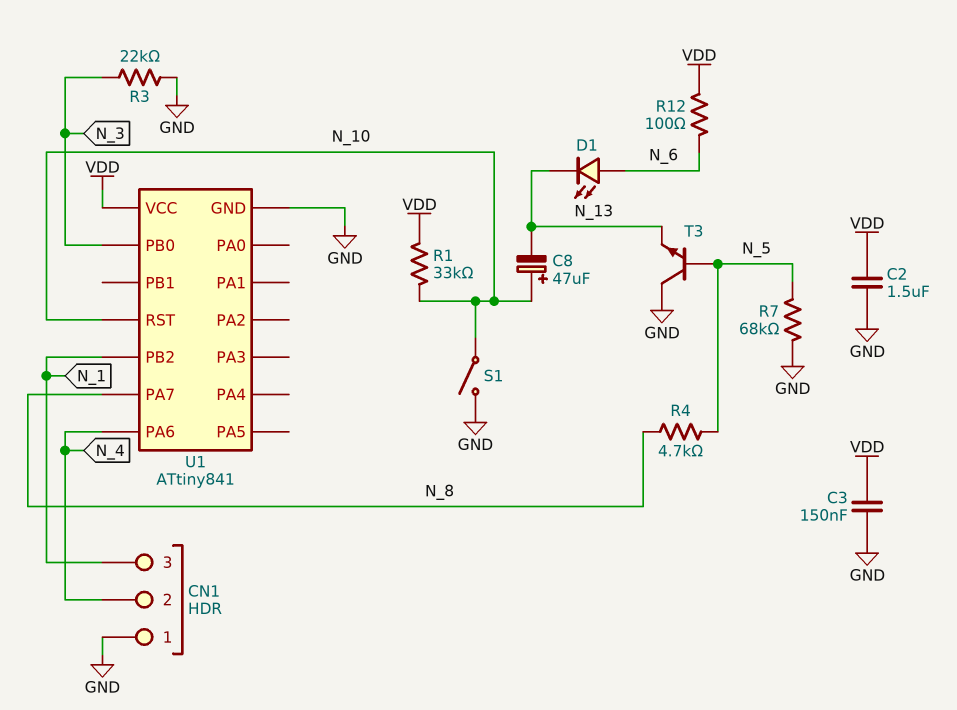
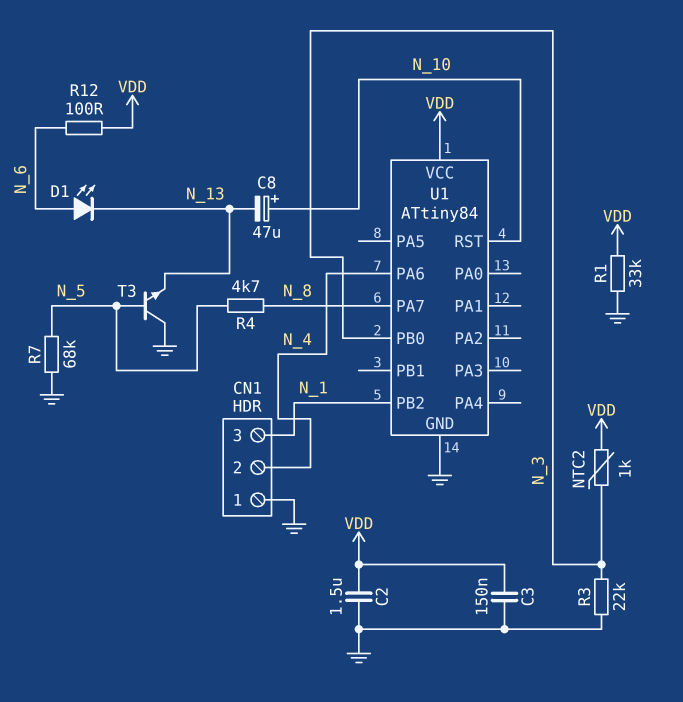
NTC2: none -> 1k (N_3, VDD)
R1: 33k (N_10, VDD) -> 33k (GND, VDD)
S1: switch (GND, N_10) -> none
U1: ATtiny841 -> ATtiny84

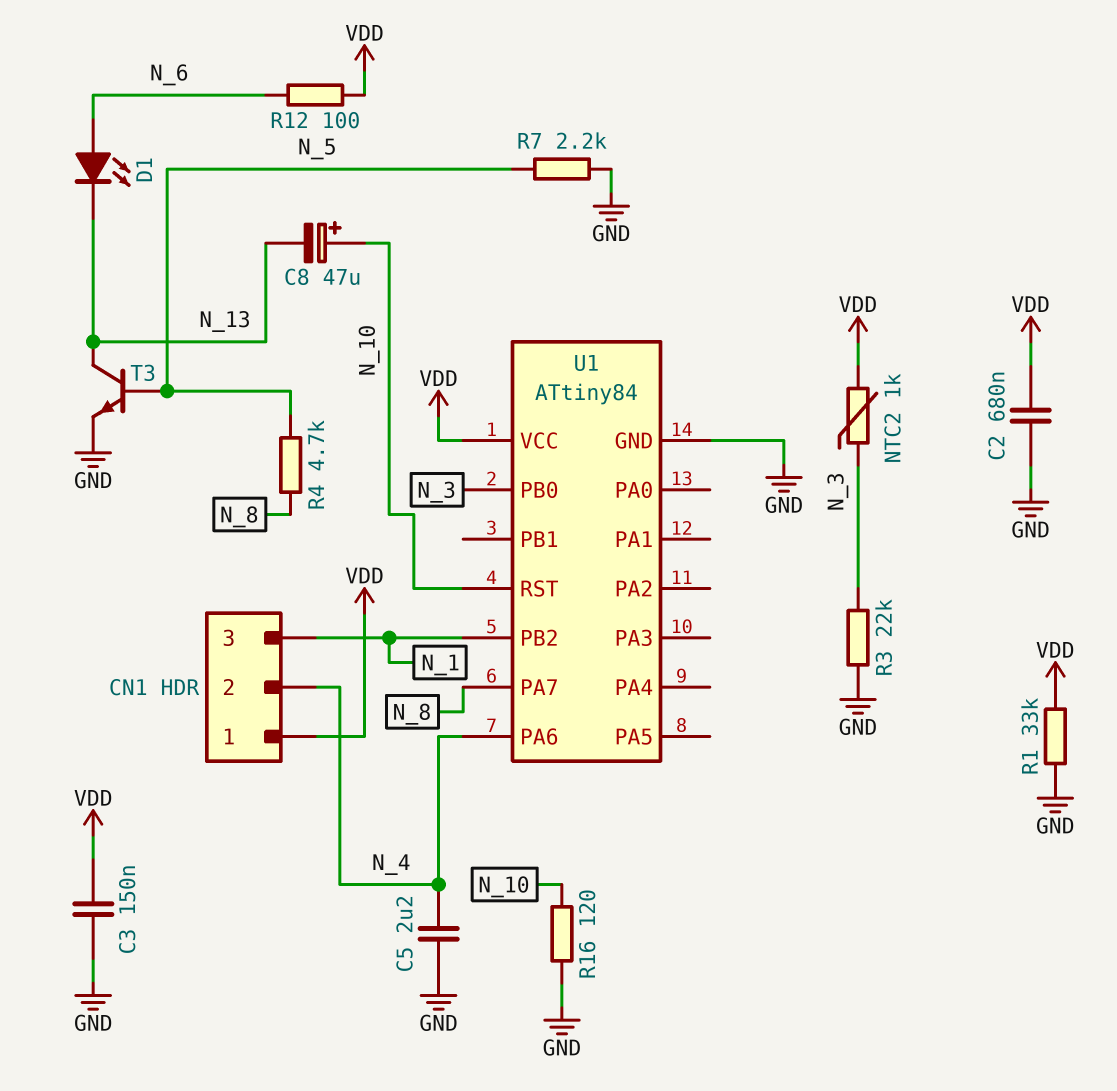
C2: 1.5uF (GND, VDD) -> 680nF (GND, VDD)
C5: none -> 2.2uF (GND, N_4)
CN1 pin 1: GND -> VDD
R7: 68k (GND, N_5) -> 2.2k (GND, N_5)
R16: none -> 120 (GND, N_10)
T3: NPN (B N_5, C GND, E N_13) -> NPN (B N_5, C N_13, E GND)

